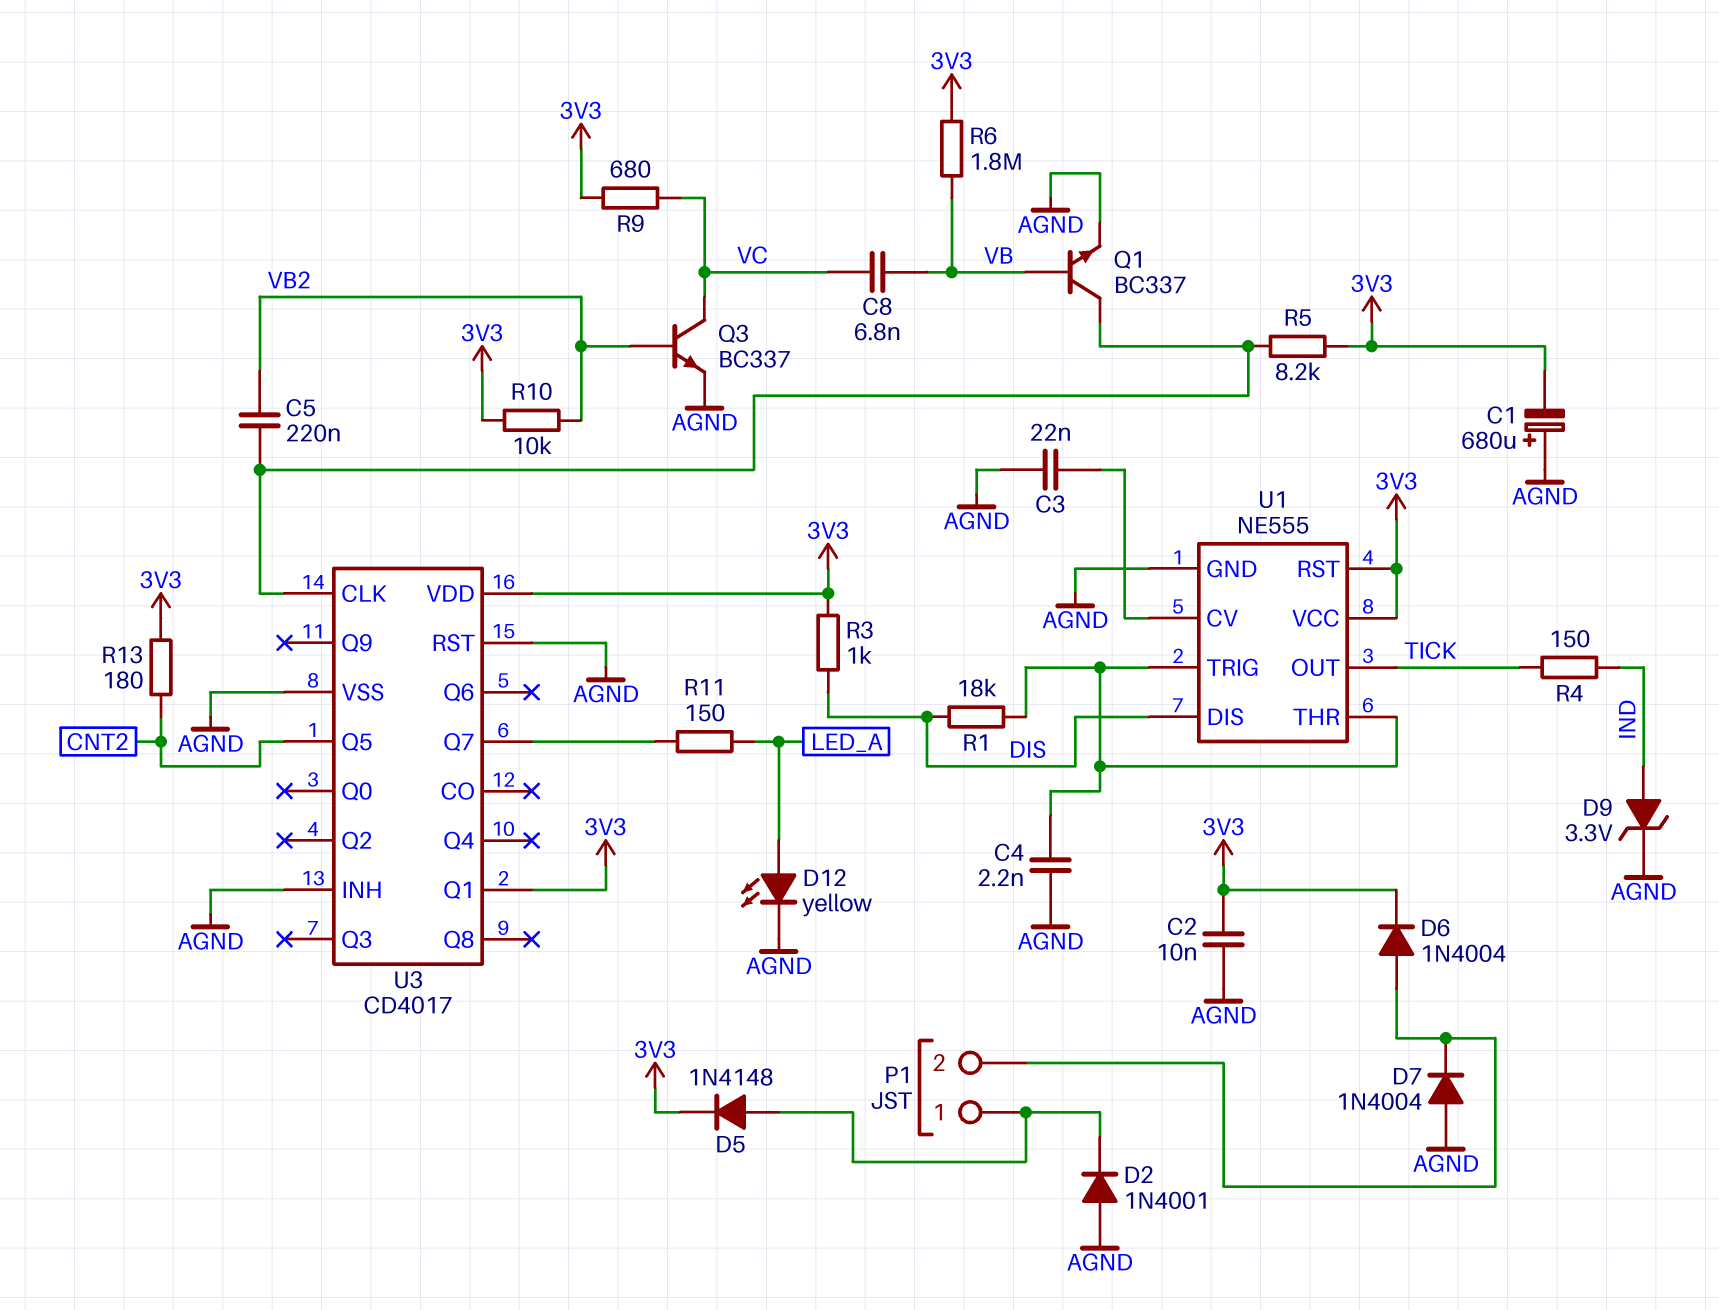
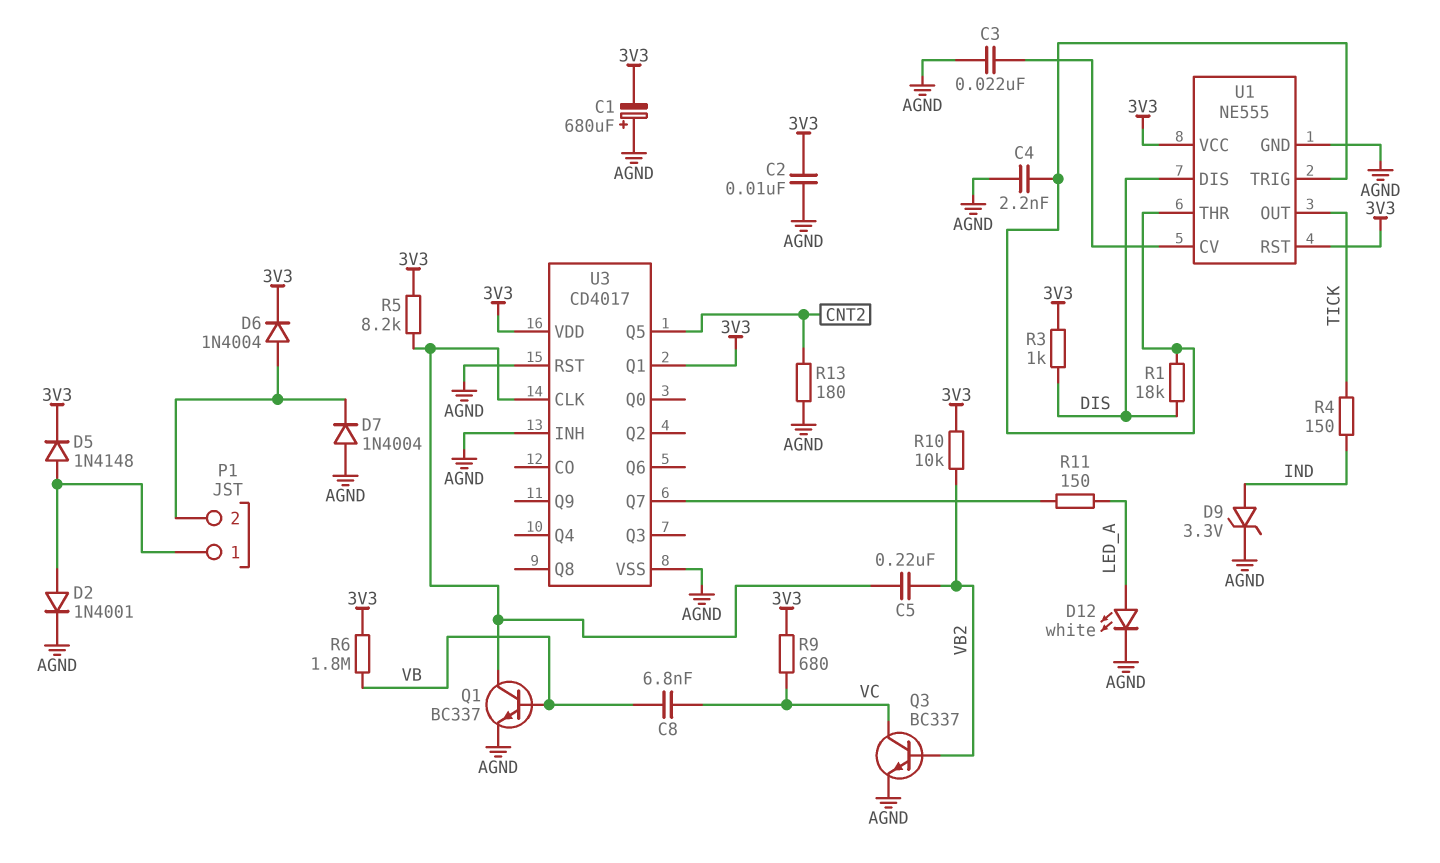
D2: diode 1N4001 (A AGND, K P1/1) -> diode 1N4001 (A P1/1, K AGND)
D12: LED yellow (A LED_A, K AGND) -> LED white (A LED_A, K AGND)
R13: 180 (3V3, CNT2) -> 180 (AGND, CNT2)

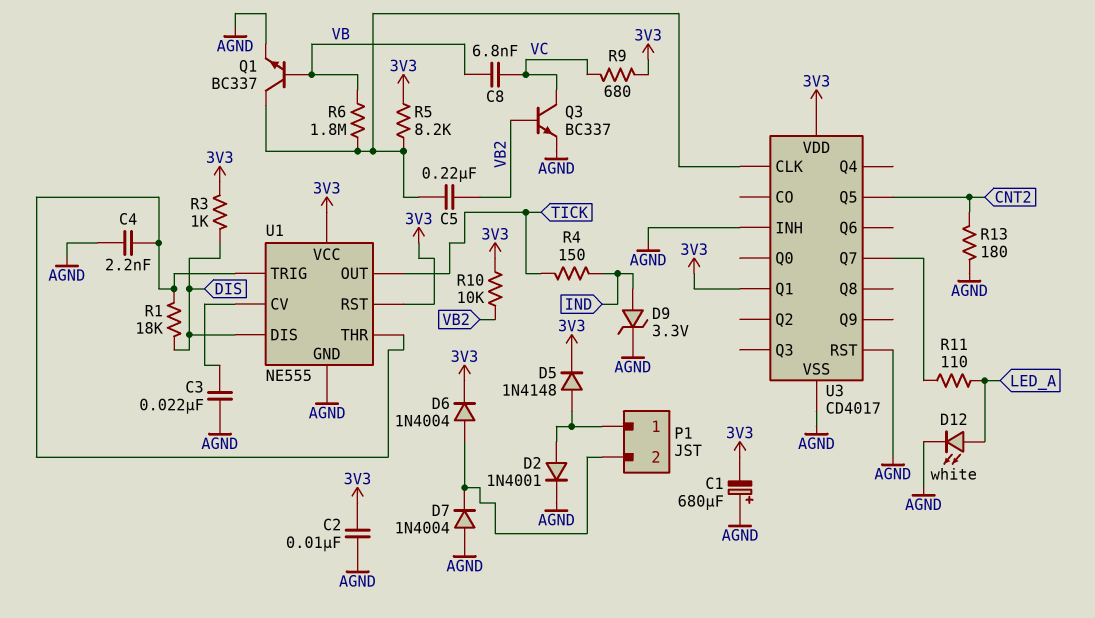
R6: 1.8M (3V3, VB) -> 1.8M (U3/CLK, VB)
R11: 150 (LED_A, U3/Q7) -> 110 (LED_A, U3/Q7)

